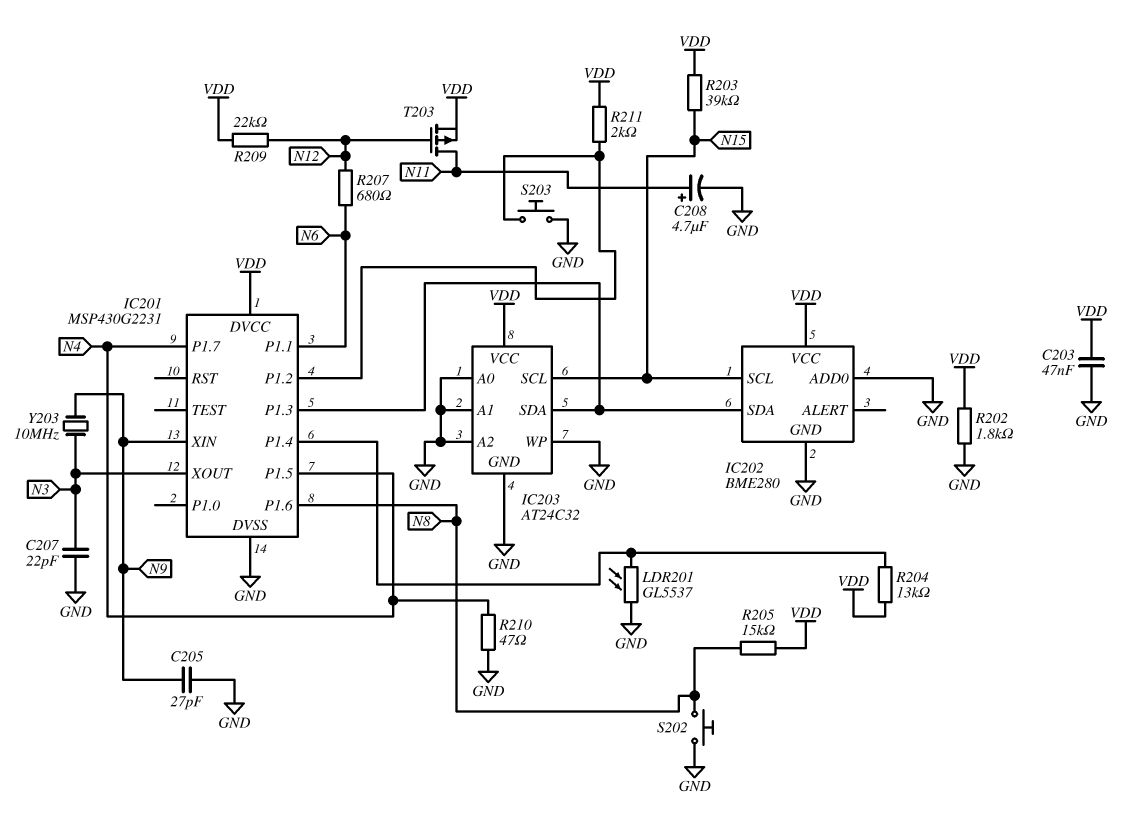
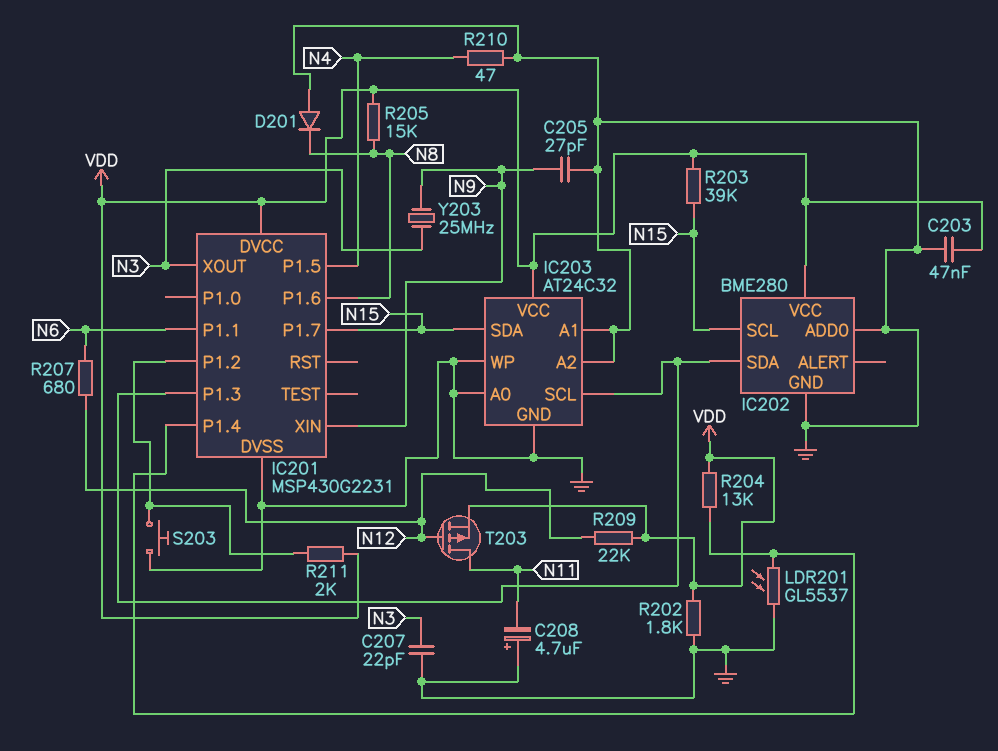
C208: 4.7uF (plus N11, minus GND) -> 4.7uF (plus GND, minus N11)
D201: none -> diode (A GND, K N8)
IC201 pin P1.7: N4 -> N15
IC203 pin SCL: N15 -> IC201/P1.3
IC203 pin SDA: IC201/P1.3 -> N15
S202: button (GND, N8) -> none
Y203: 10MHz (N3, N9) -> 25MHz (N3, N9)

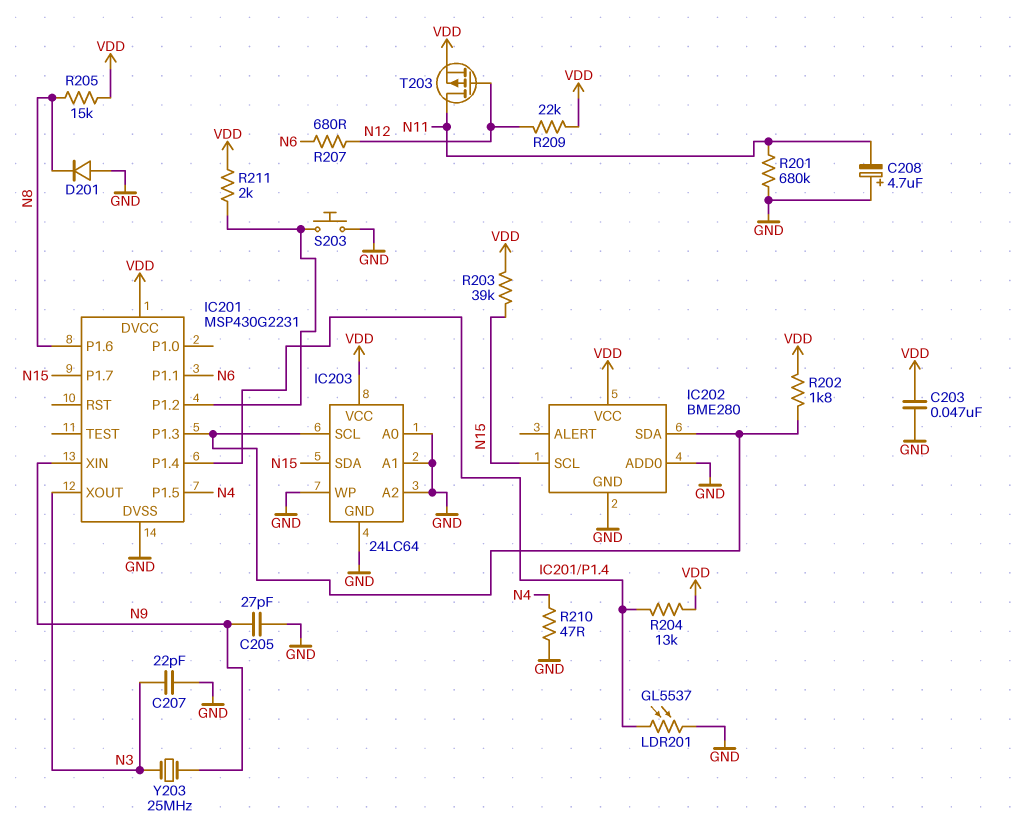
IC203: AT24C32 -> 24LC64
R201: none -> 680k (GND, N11)
R202: 1.8k (GND, VDD) -> 1.8k (IC201/P1.3, VDD)

